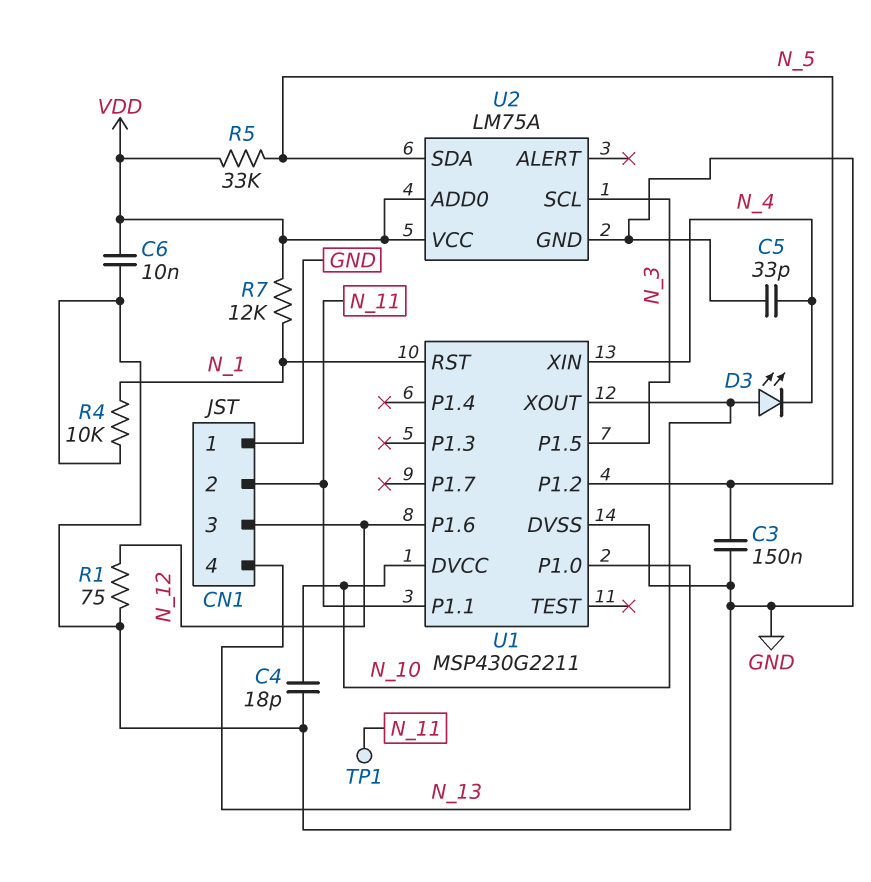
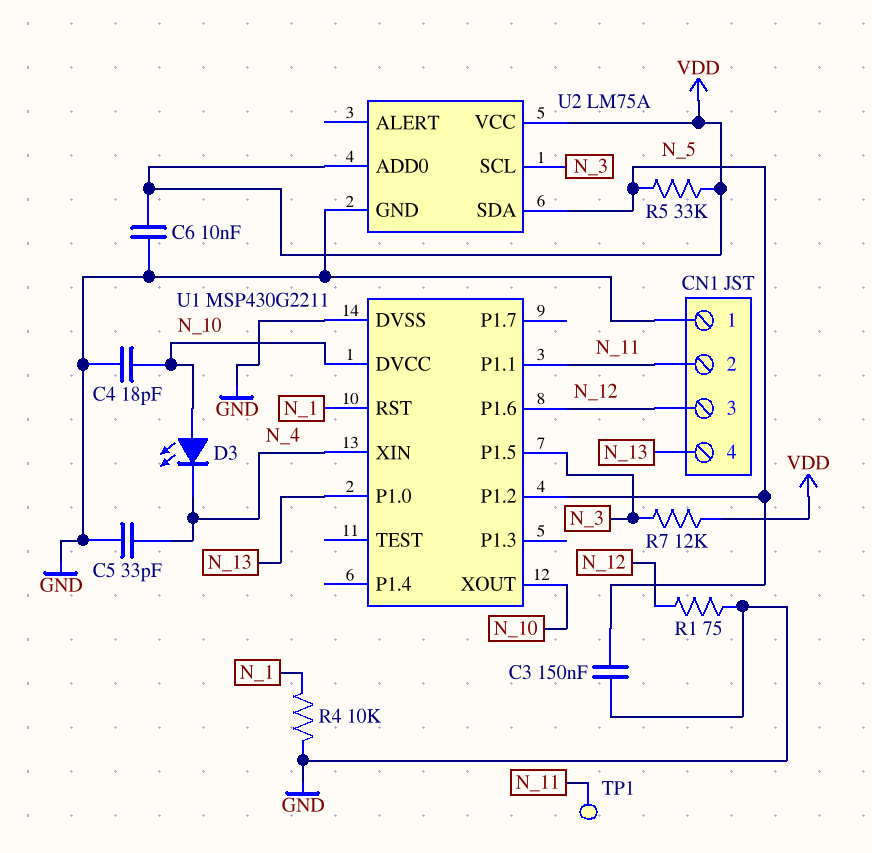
R7: 12k (N_1, VDD) -> 12k (N_3, VDD)

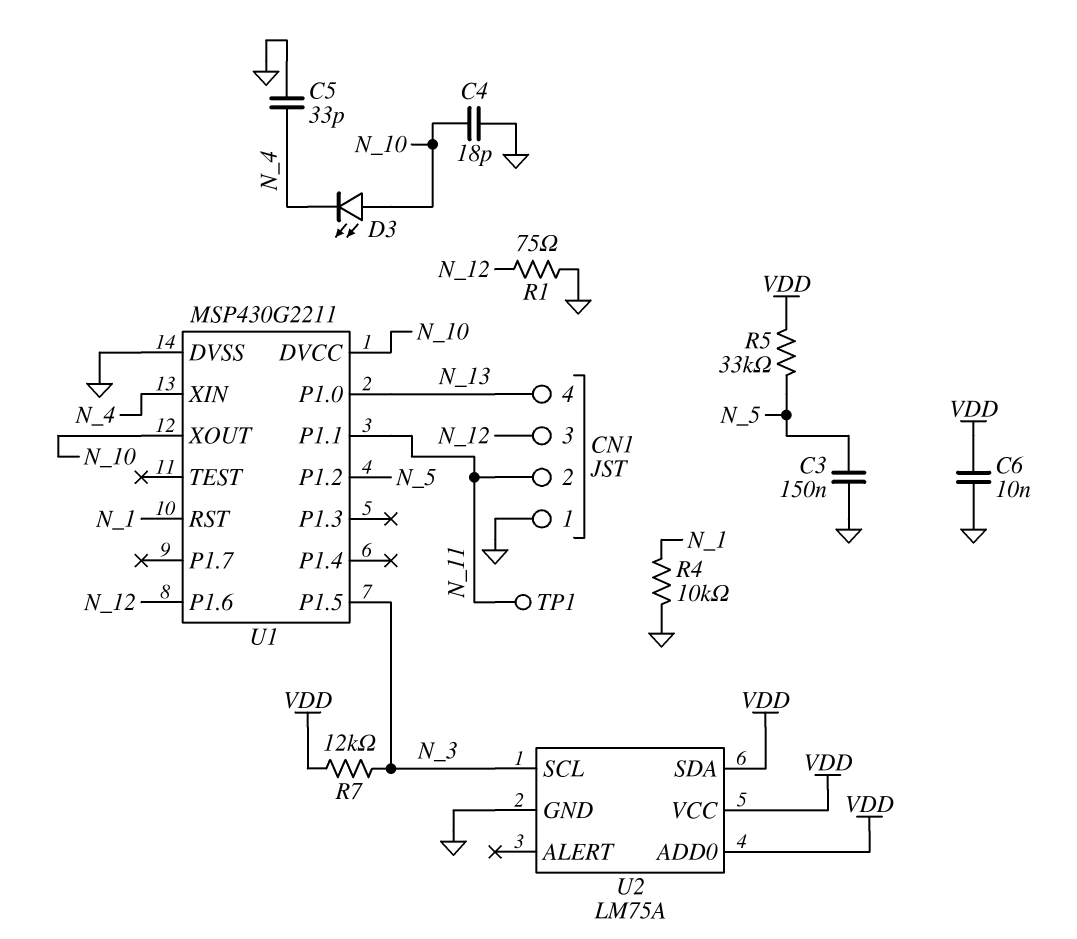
U2 pin SDA: N_5 -> VDD

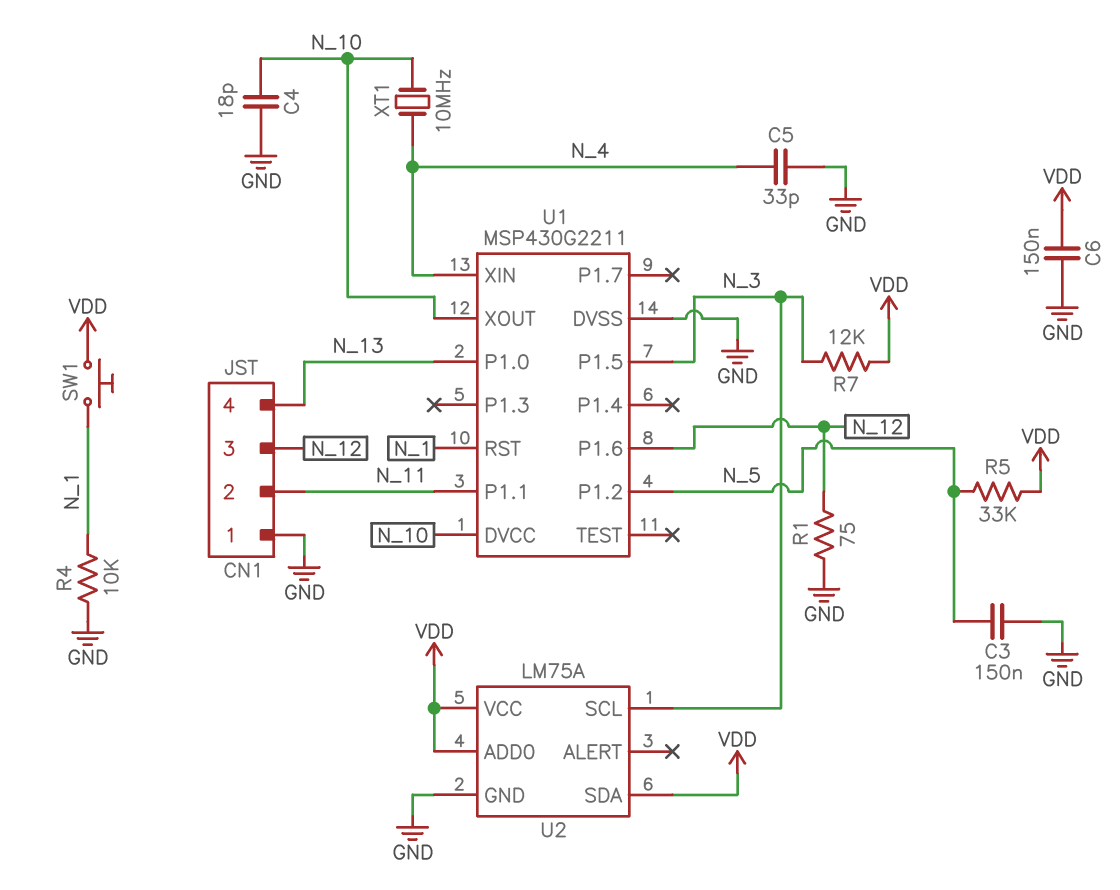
C6: 10nF (GND, VDD) -> 150nF (GND, VDD)
D3: LED (A N_10, K N_4) -> none
SW1: none -> button (N_1, VDD)
TP1: test point (N_11) -> none
XT1: none -> 10MHz (N_4, N_10)

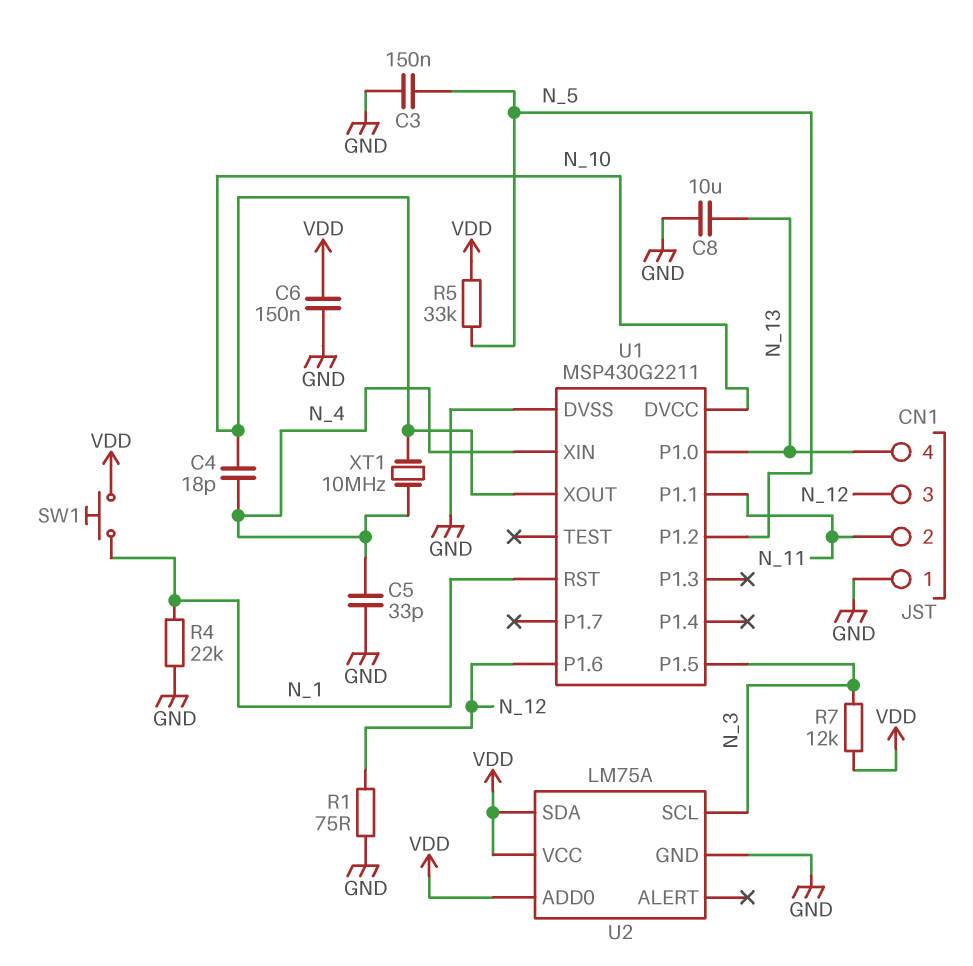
C4: 18pF (GND, N_10) -> 18pF (N_4, N_10)
C8: none -> 10uF (GND, N_13)
R4: 10k (GND, N_1) -> 22k (GND, N_1)

